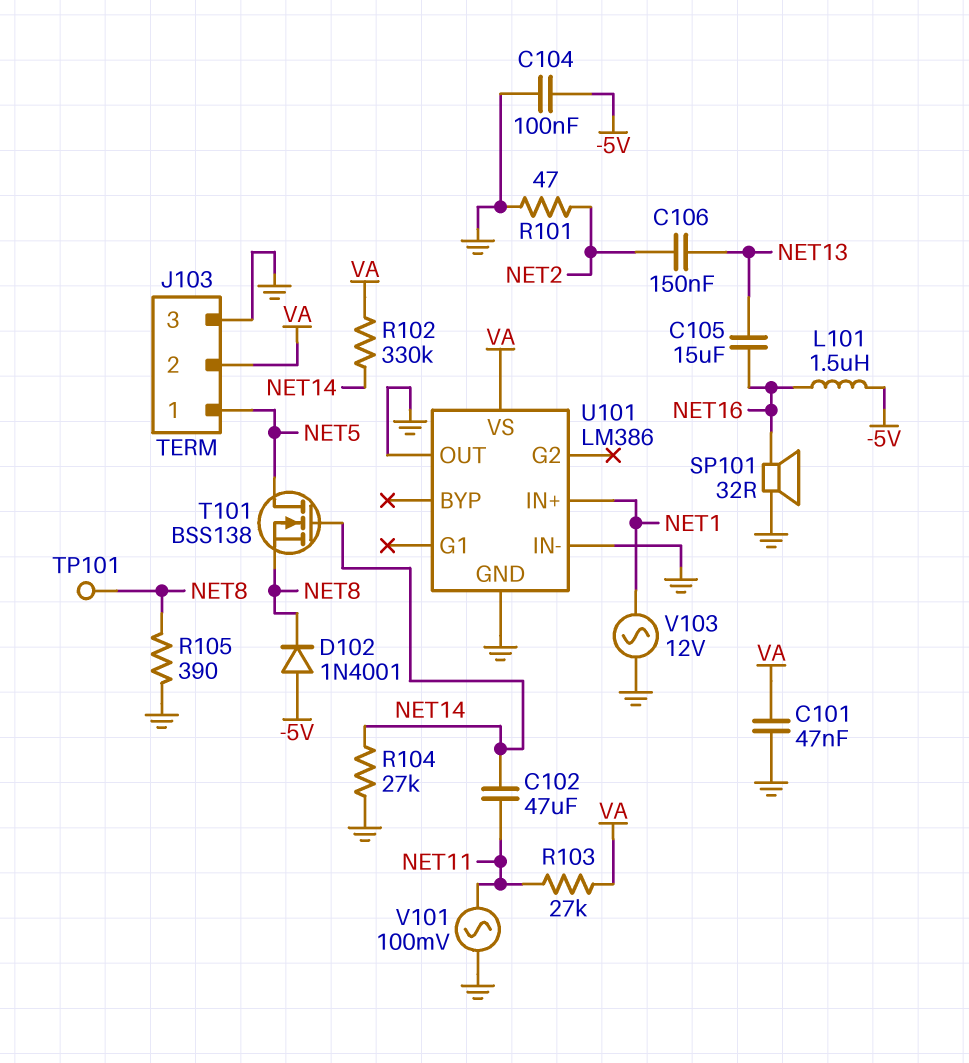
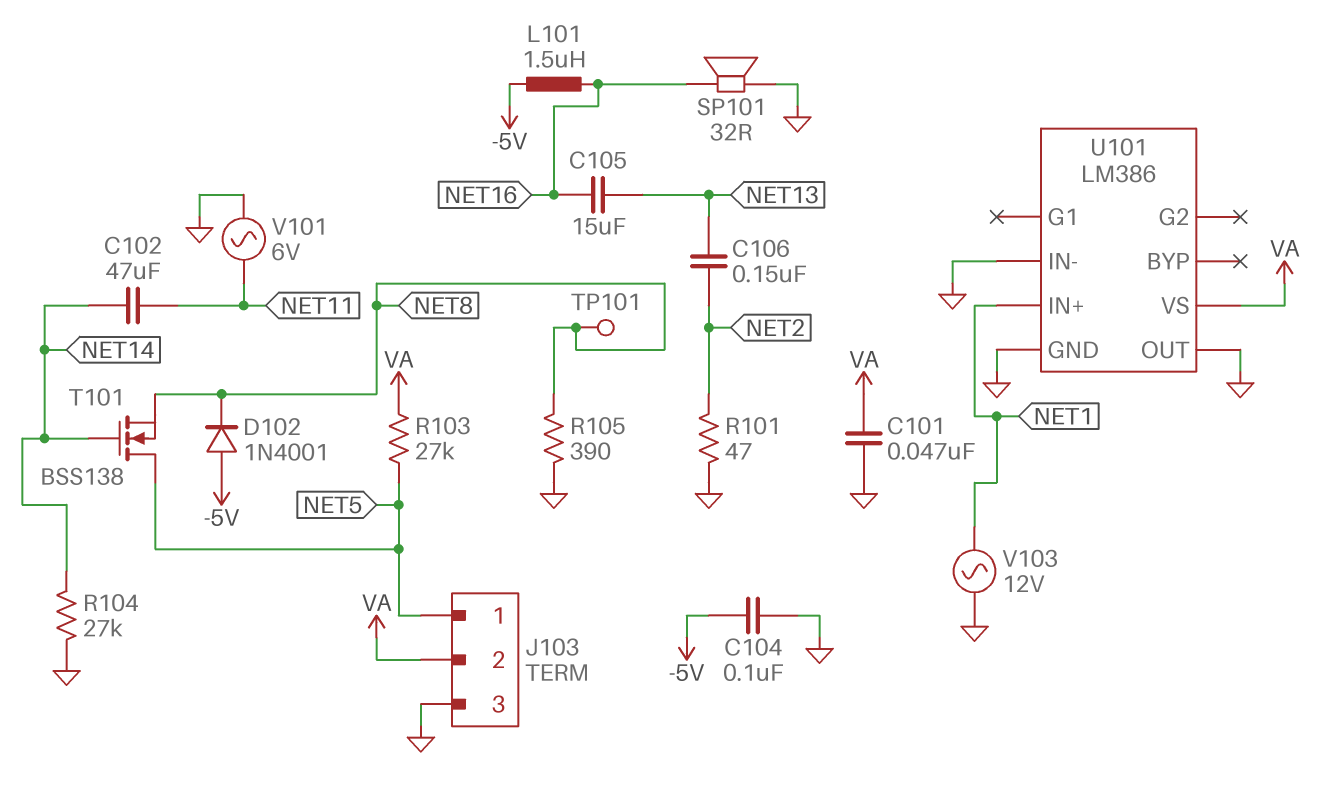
R102: 330k (NET14, VA) -> none
R103: 27k (NET11, VA) -> 27k (NET5, VA)
V101: AC 100mV (GND, NET11) -> AC 6V (GND, NET11)

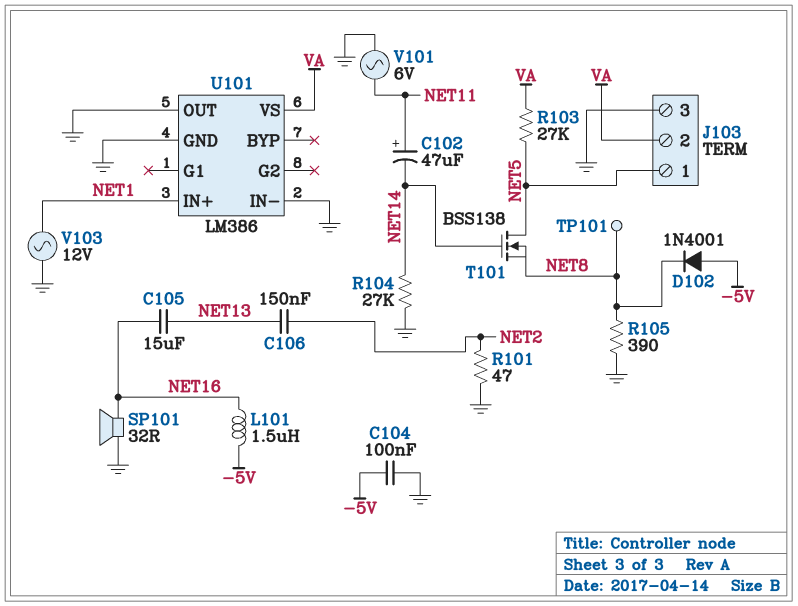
C101: 47nF (GND, VA) -> none
C102: 47uF (NET11, NET14) -> 47uF (plus NET11, minus NET14)

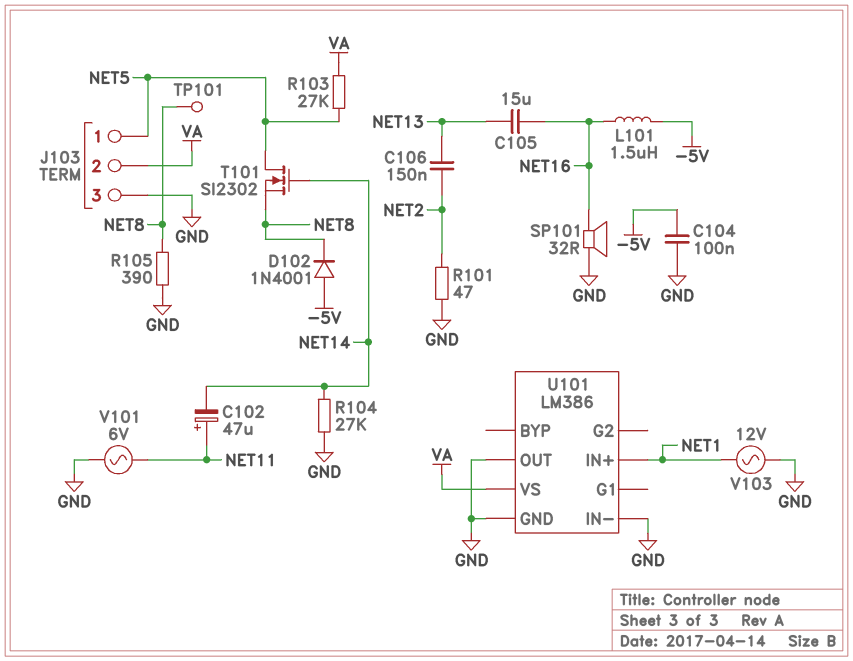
T101: NMOS BSS138 (G NET14, D NET5, S NET8) -> NMOS SI2302 (G NET14, D NET5, S NET8)

